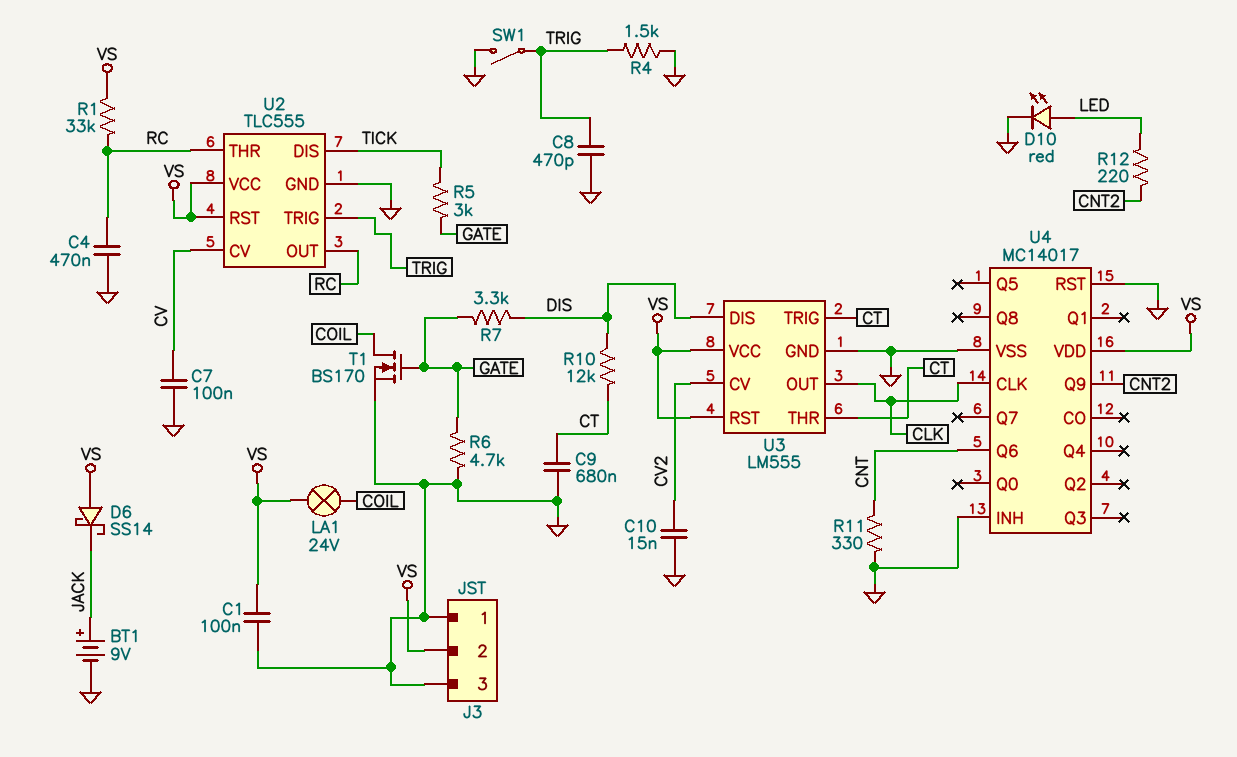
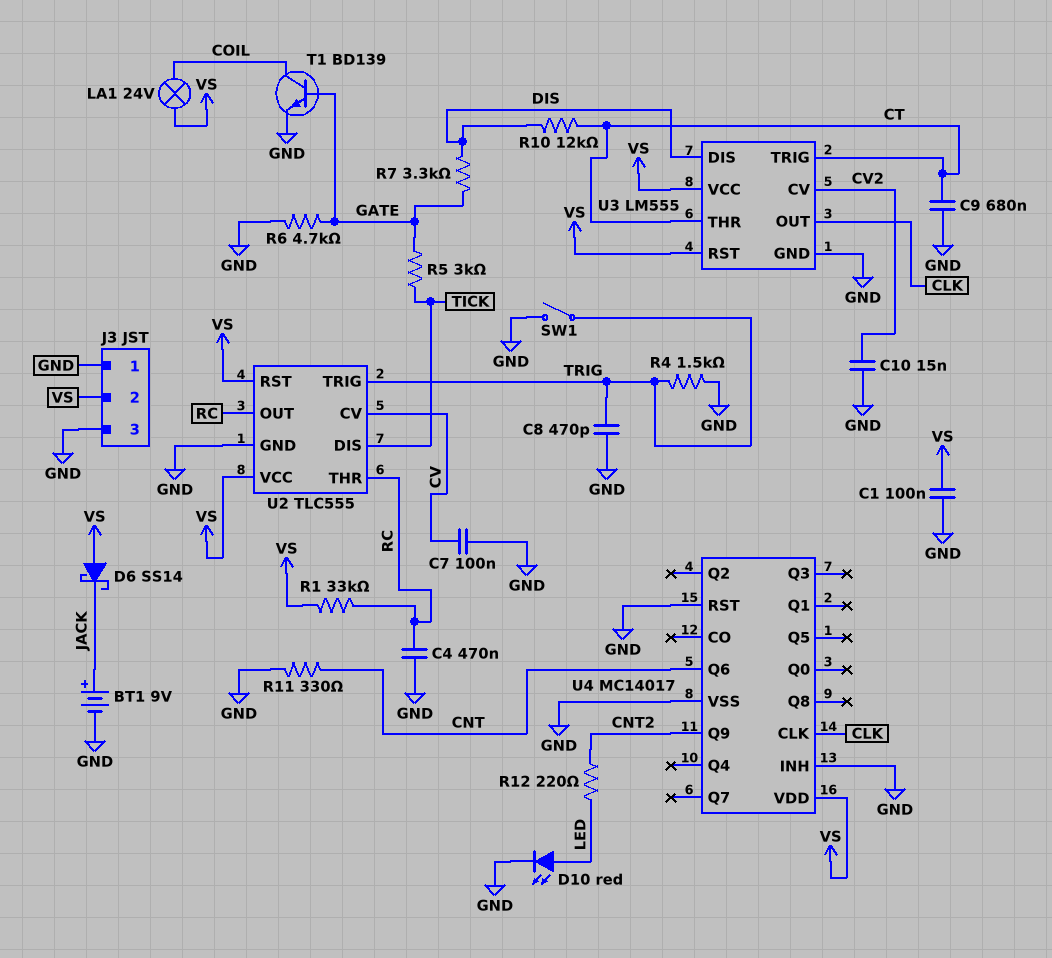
T1: NMOS BS170 (G GATE, D COIL, S GND) -> NPN BD139 (B GATE, C COIL, E GND)

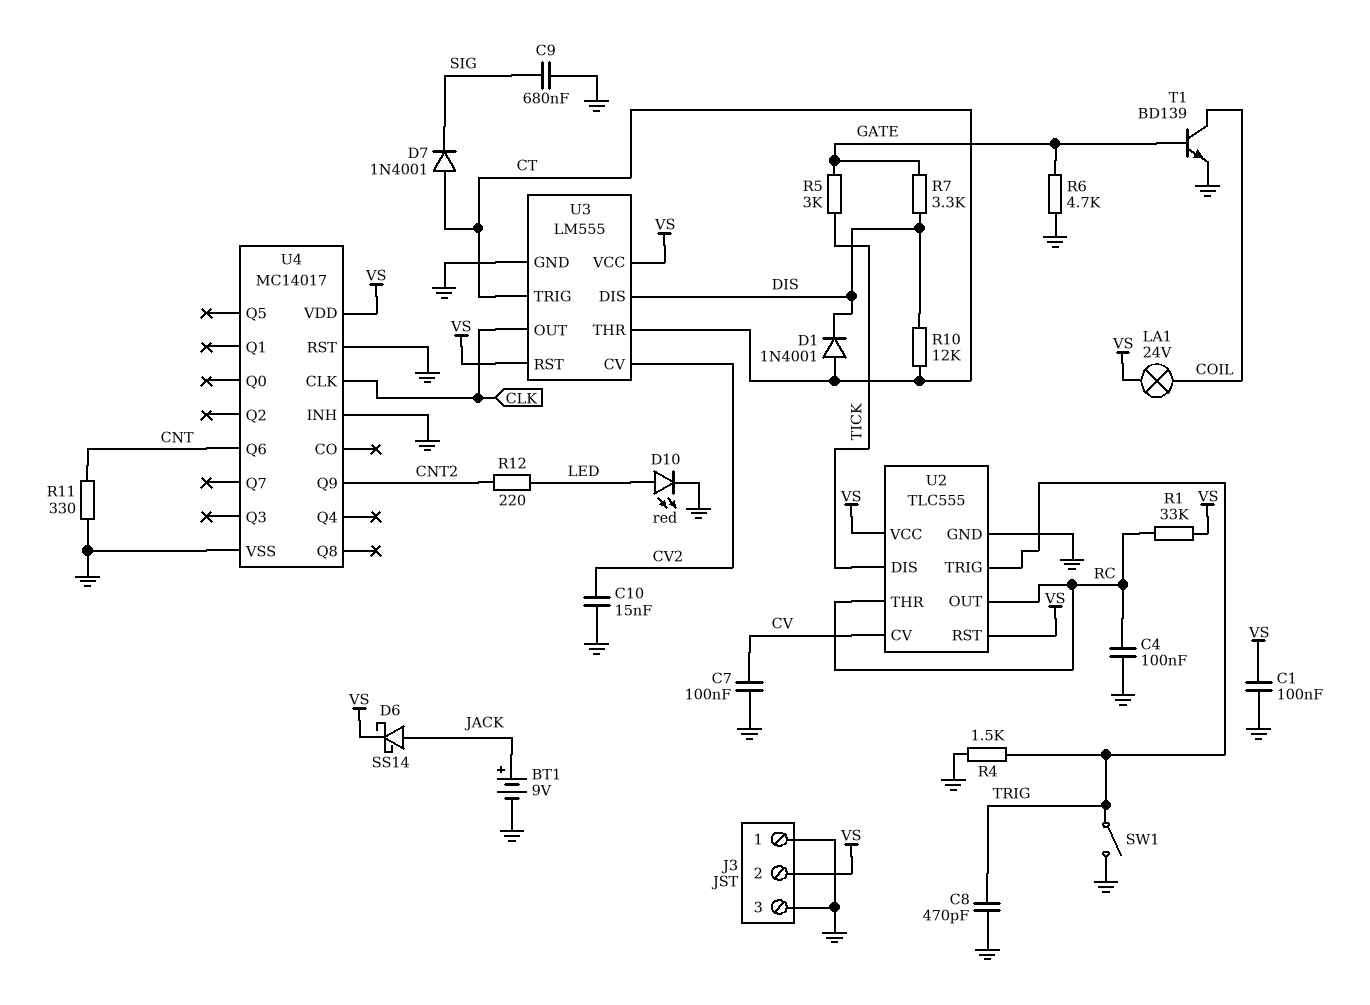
C4: 470nF (GND, RC) -> 100nF (GND, RC)
C9: 680nF (CT, GND) -> 680nF (GND, SIG)
D1: none -> diode 1N4001 (A CT, K DIS)
D6: schottky SS14 (A VS, K JACK) -> schottky SS14 (A JACK, K VS)
D7: none -> diode 1N4001 (A CT, K SIG)

